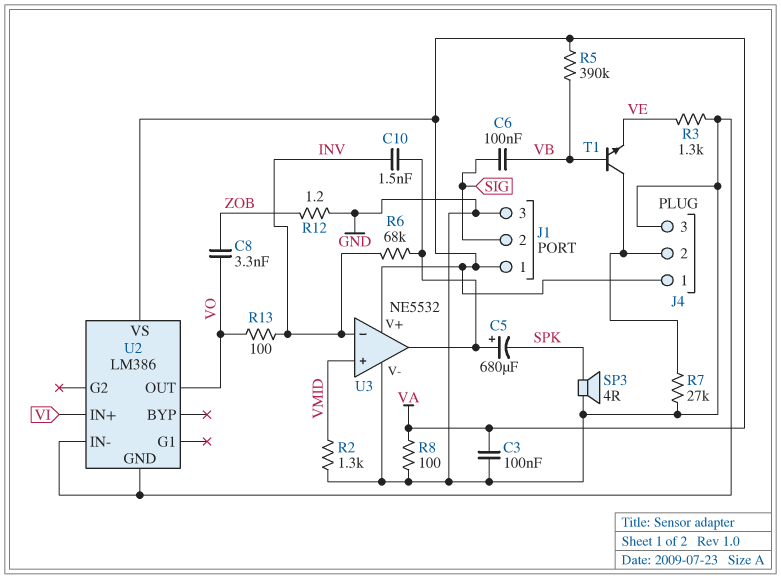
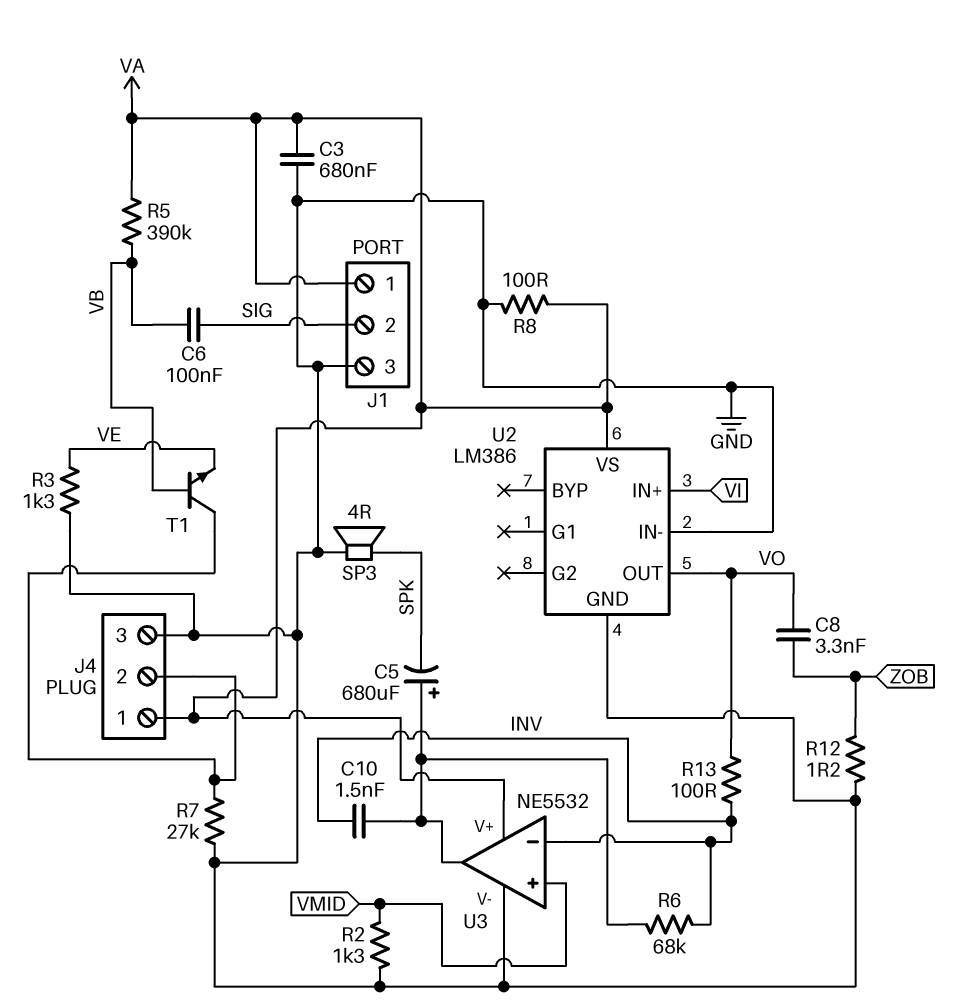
C3: 100nF (GND, VA) -> 680nF (GND, VA)

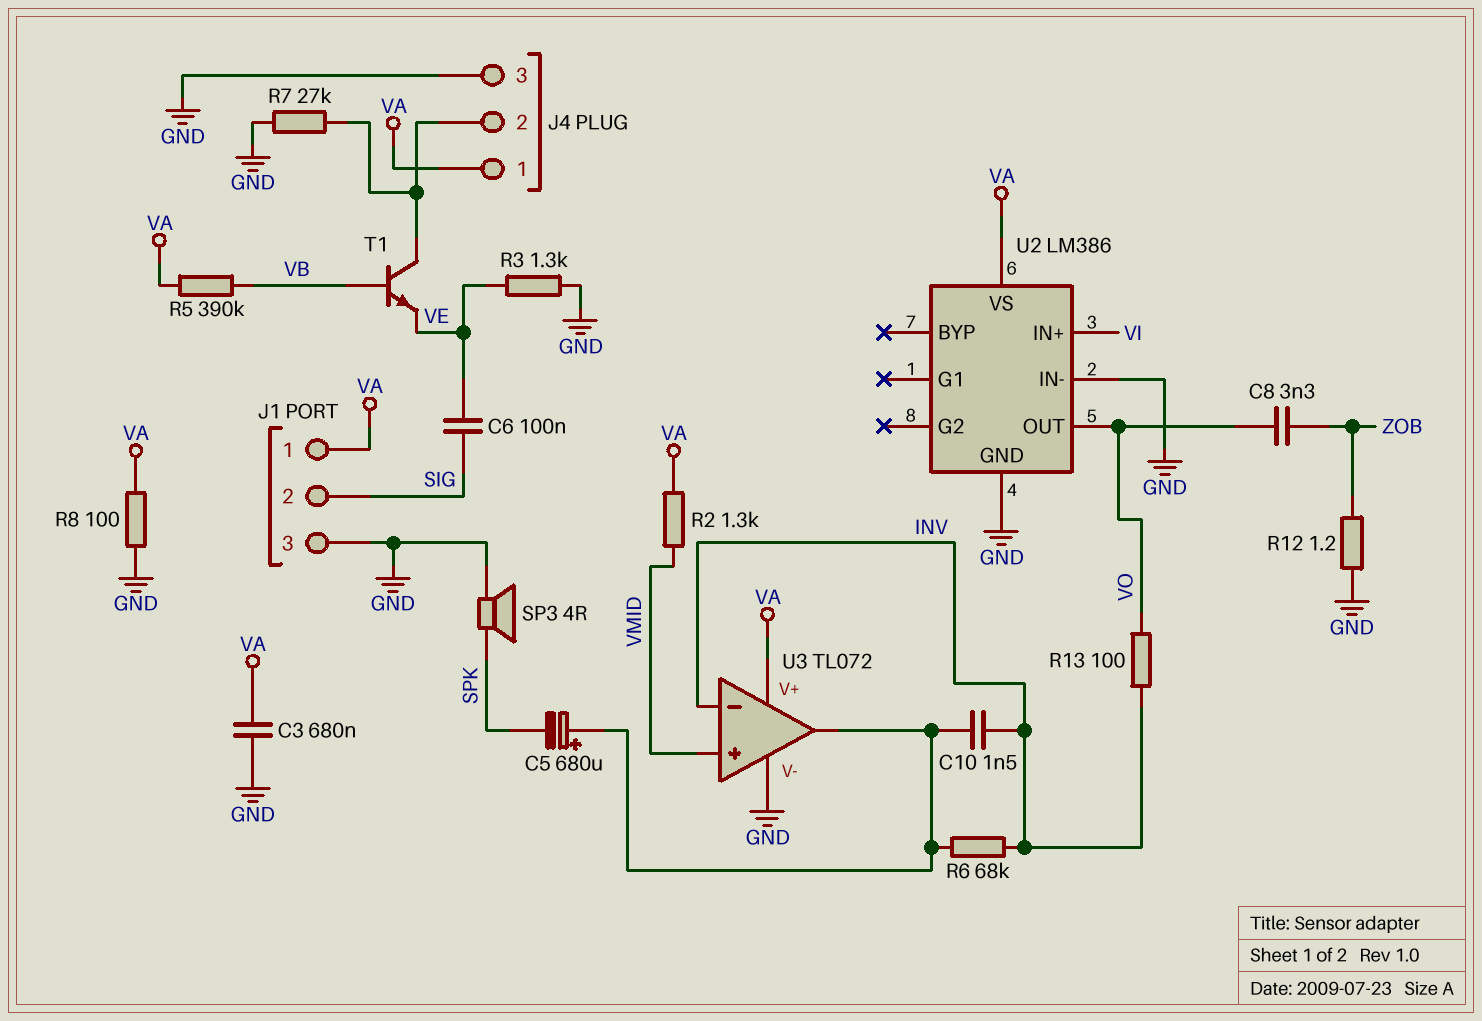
C6: 100nF (SIG, VB) -> 100nF (SIG, VE)
R2: 1.3k (GND, VMID) -> 1.3k (VA, VMID)
U3: NE5532 -> TL072

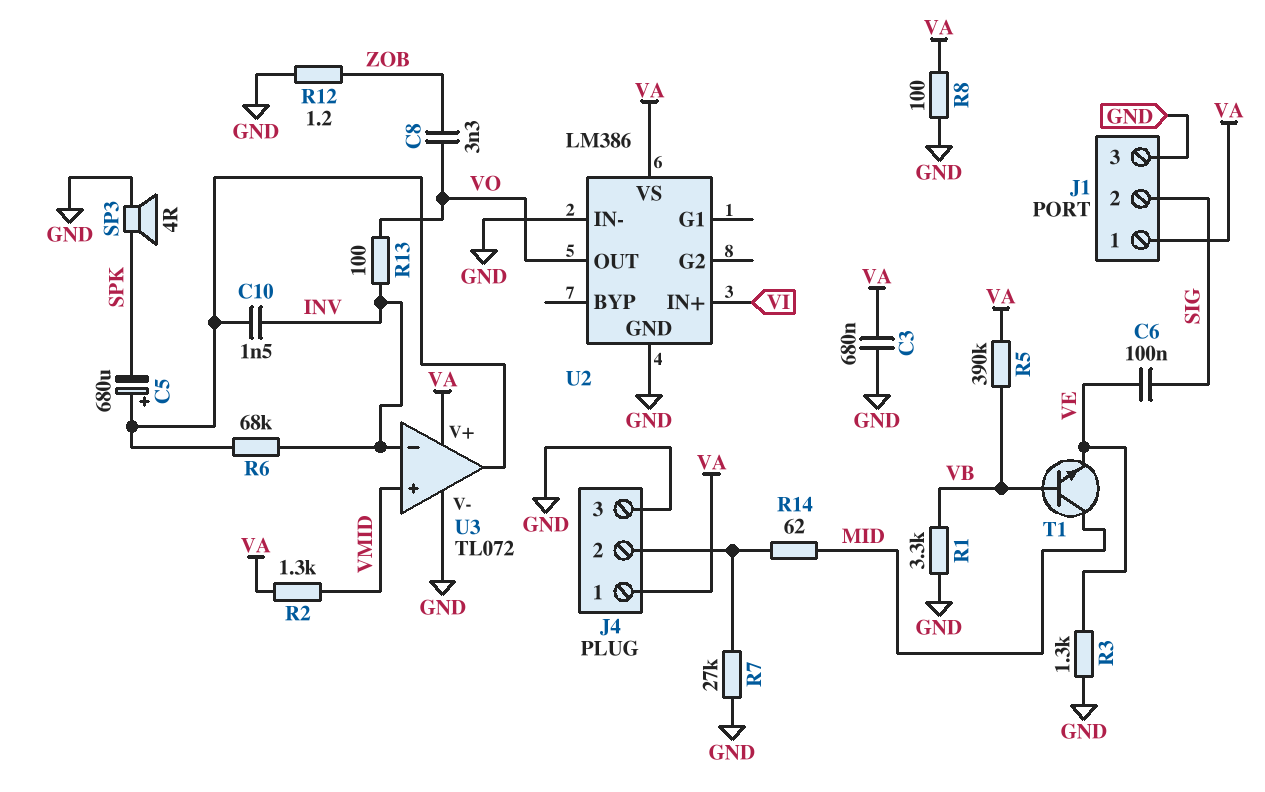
R1: none -> 3.3k (GND, VB)
R14: none -> 62 (J4/2, MID)
T1: NPN (B VB, C J4/2, E VE) -> NPN (B VB, C MID, E VE)

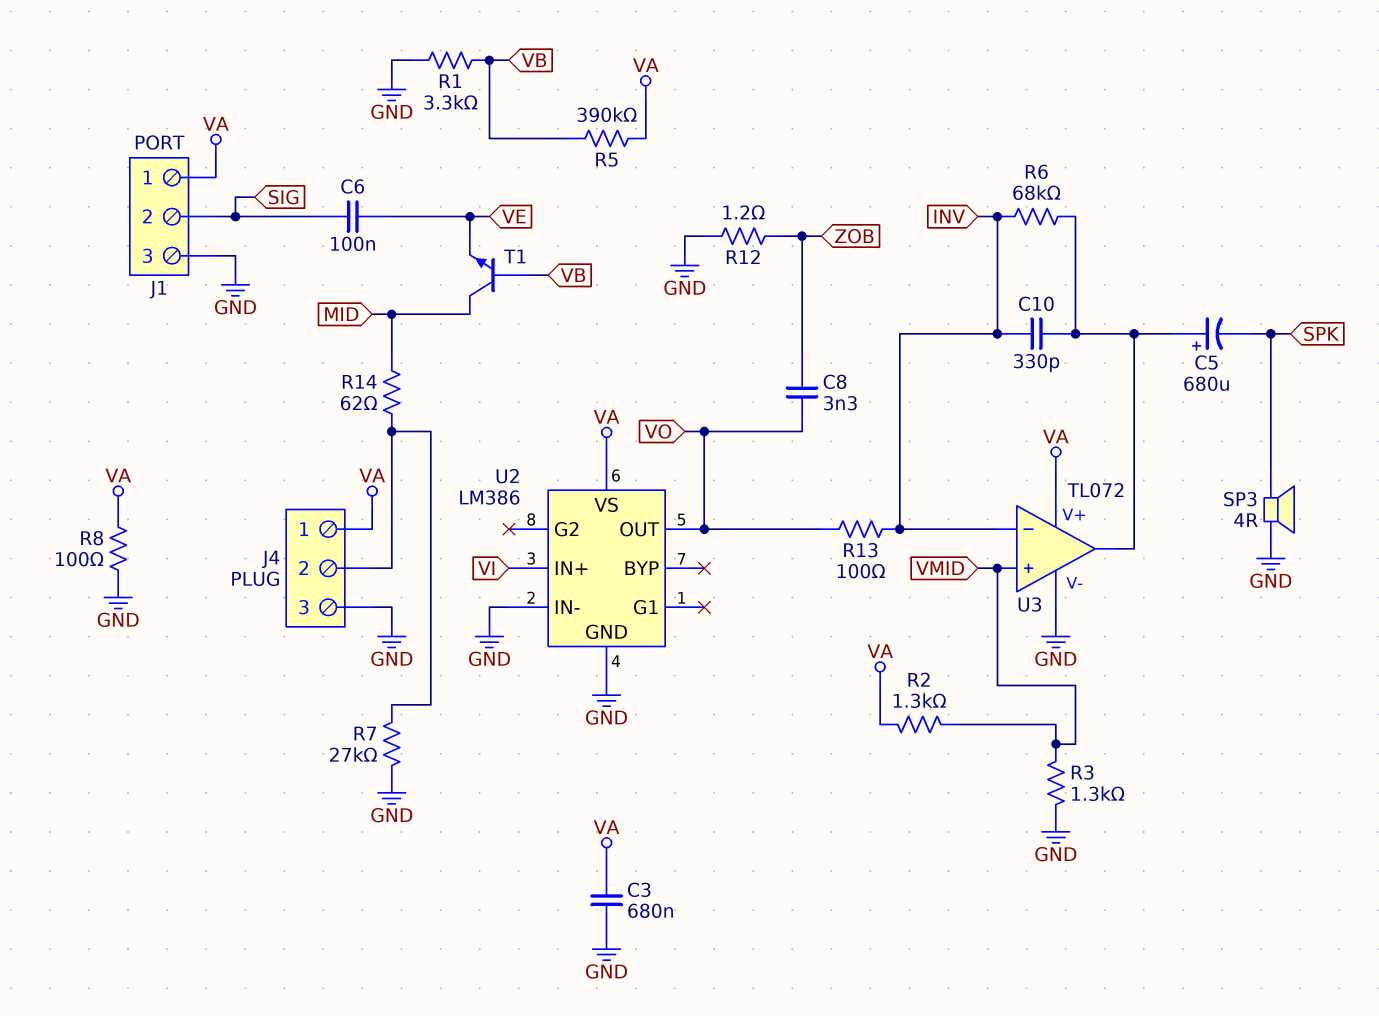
C10: 1.5nF (INV, U3/out) -> 330pF (INV, U3/out)
R3: 1.3k (GND, VE) -> 1.3k (GND, VMID)

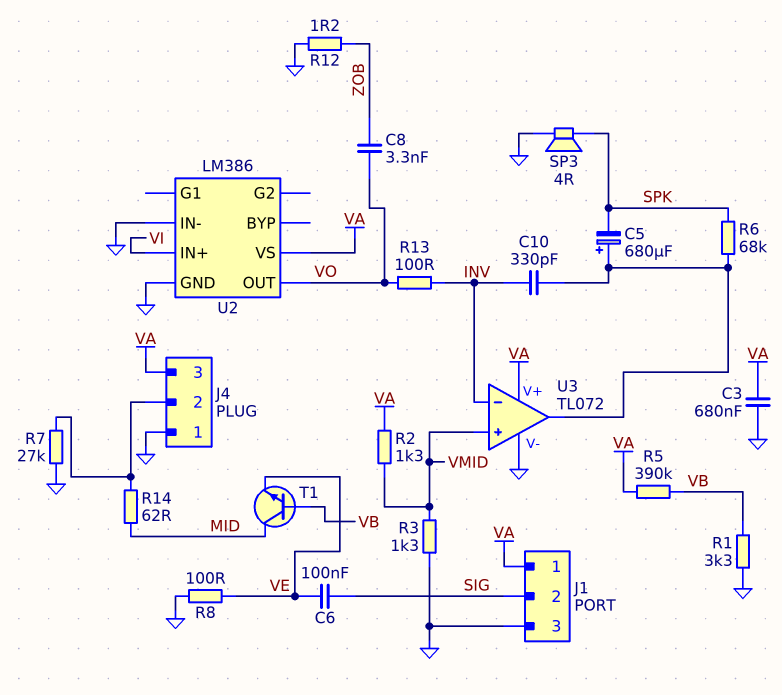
J4 pin 1: VA -> GND
J4 pin 3: GND -> VA
R6: 68k (INV, U3/out) -> 68k (SPK, U3/out)
R8: 100 (GND, VA) -> 100 (GND, VE)

